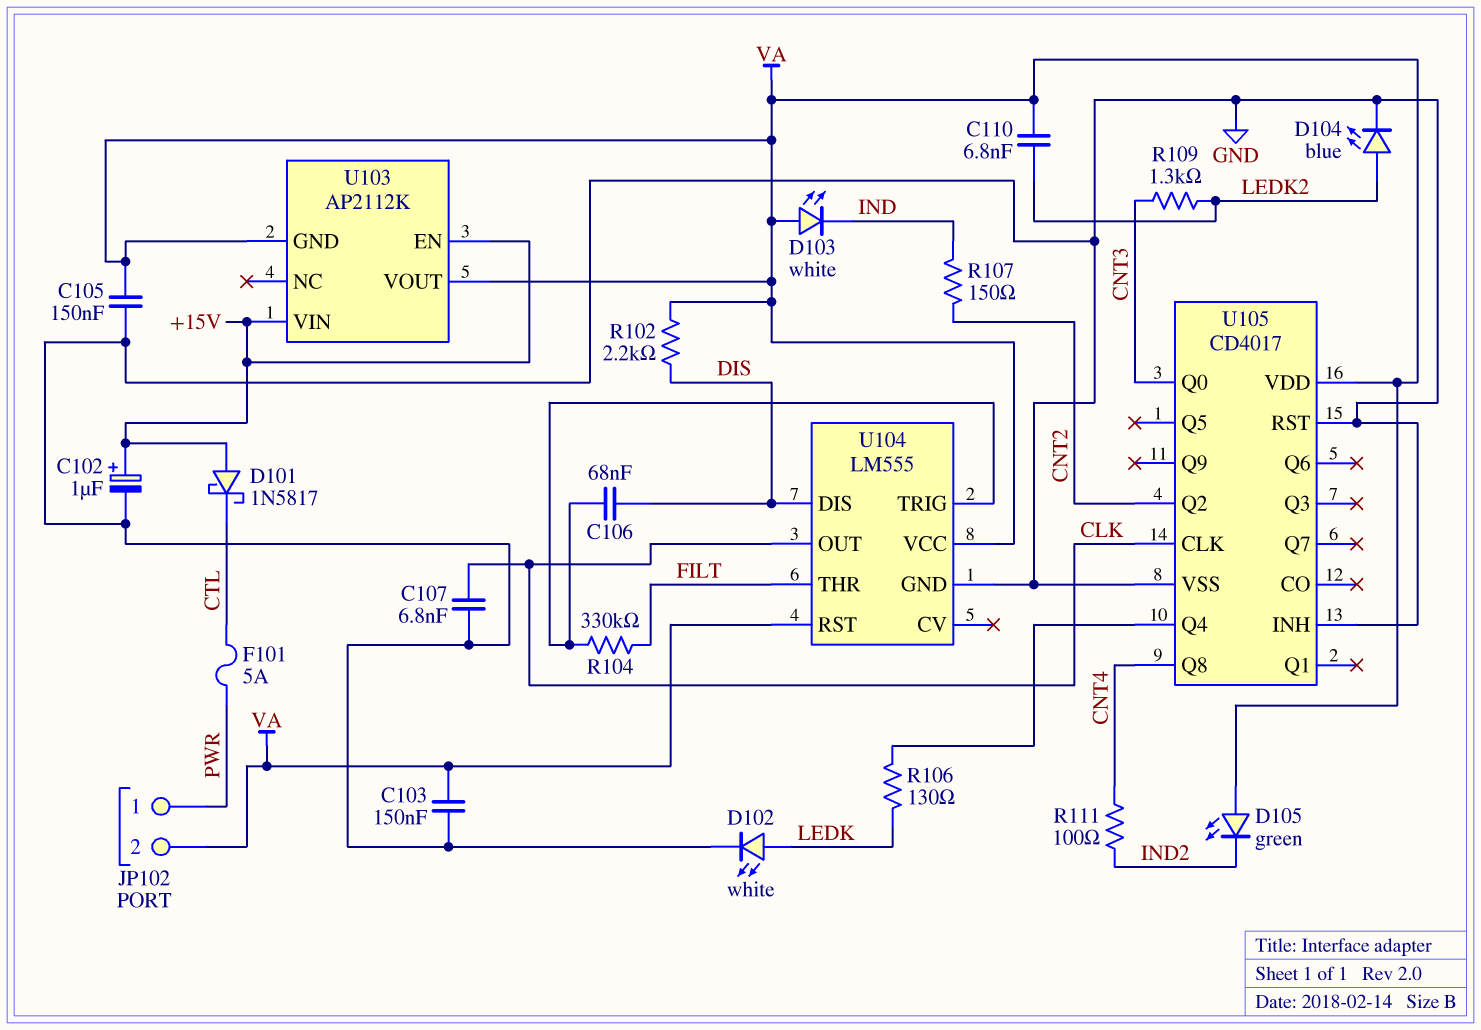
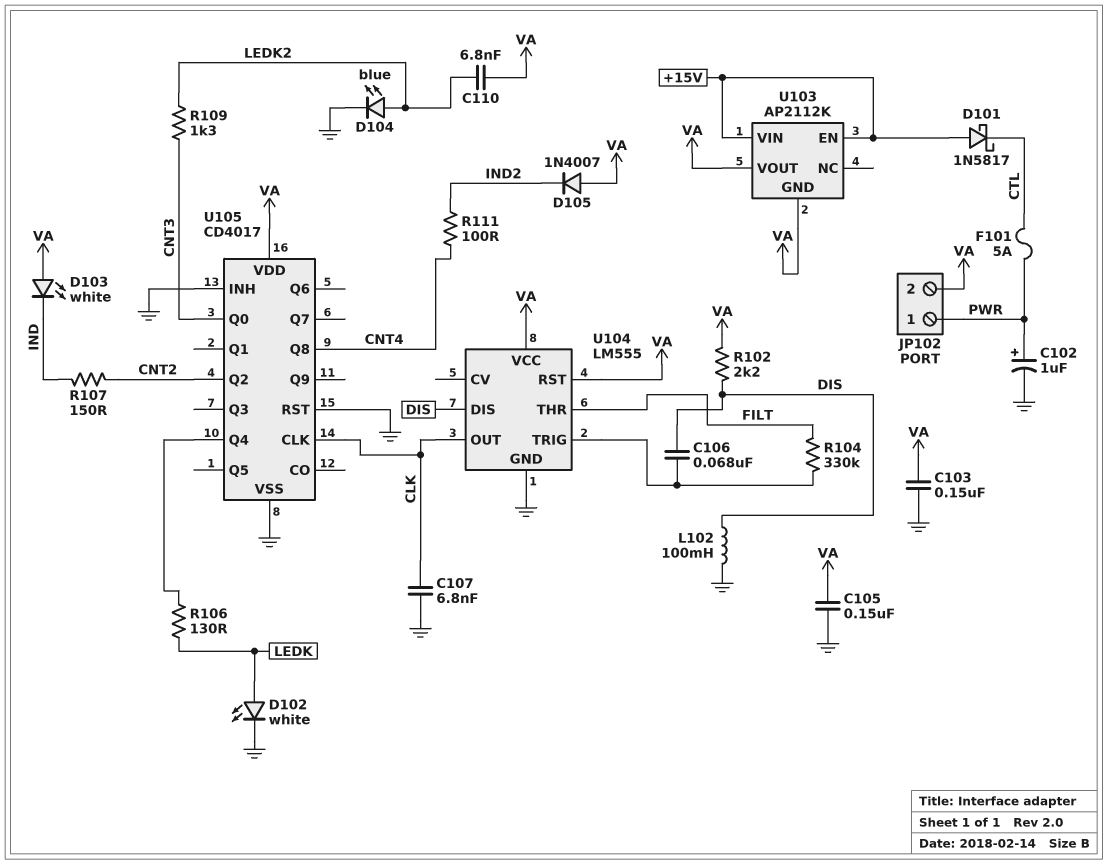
C102: 1uF (plus +15V, minus GND) -> 1uF (plus PWR, minus GND)
D105: LED green (A VA, K IND2) -> diode 1N4007 (A VA, K IND2)
L102: none -> 100mH (DIS, GND)

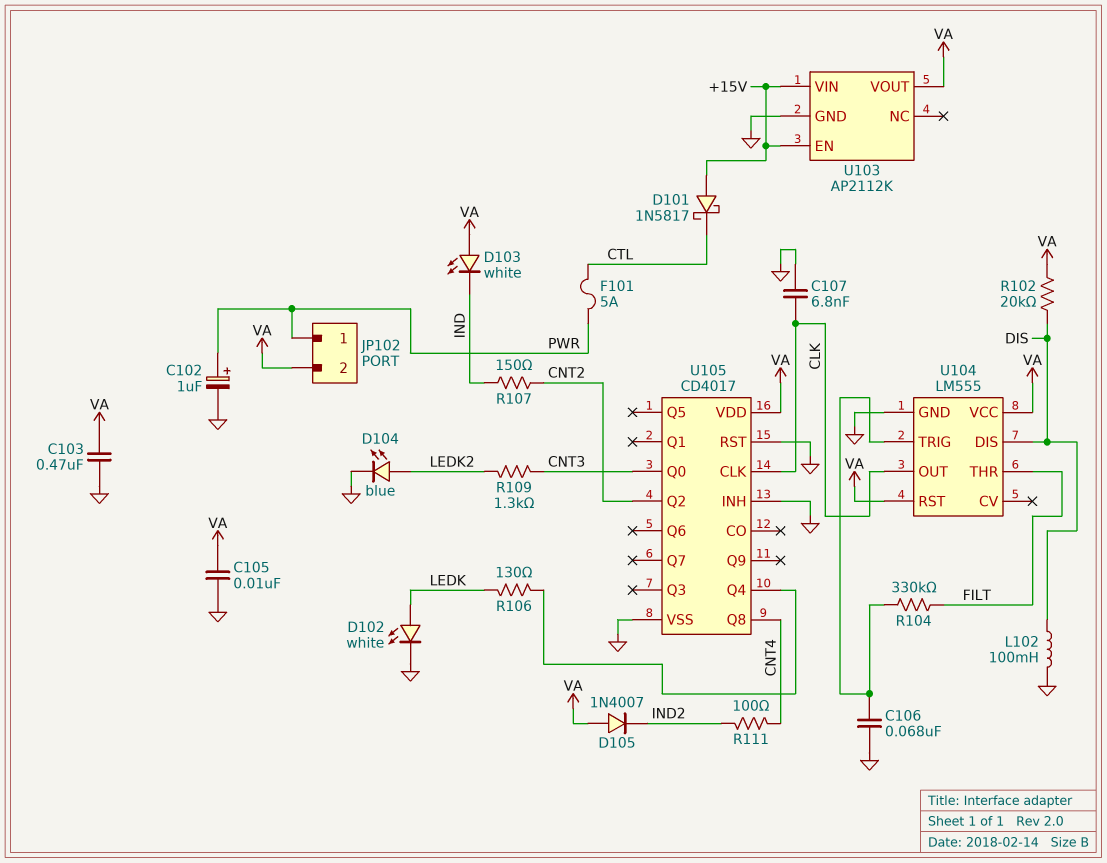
C103: 150nF (GND, VA) -> 470nF (GND, VA)
C105: 150nF (GND, VA) -> 10nF (GND, VA)
C106: 68nF (DIS, U104/TRIG) -> 68nF (GND, U104/TRIG)
C110: 6.8nF (LEDK2, VA) -> none
R102: 2.2k (DIS, VA) -> 20k (DIS, VA)
U103 pin GND: VA -> GND

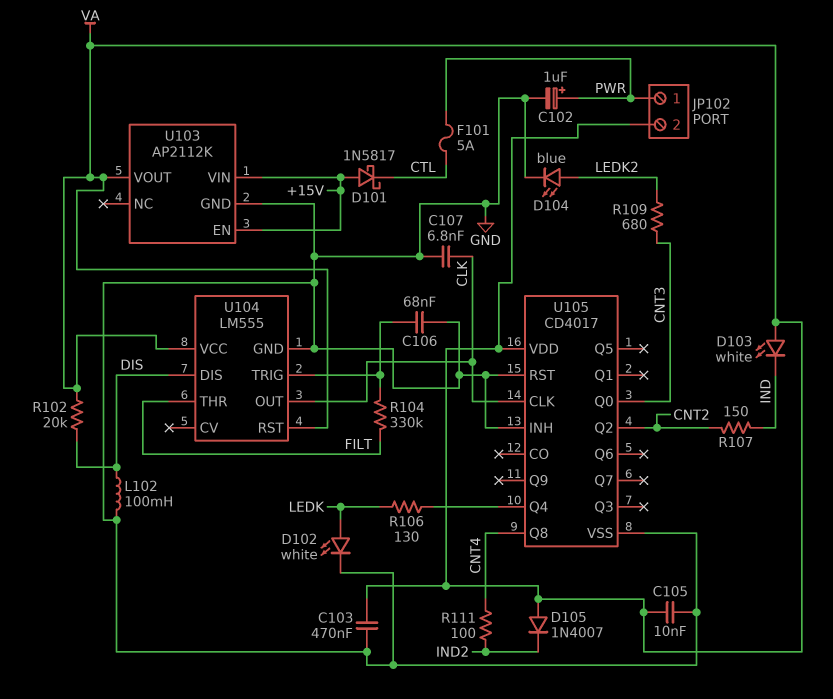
R109: 1.3k (CNT3, LEDK2) -> 680 (CNT3, LEDK2)

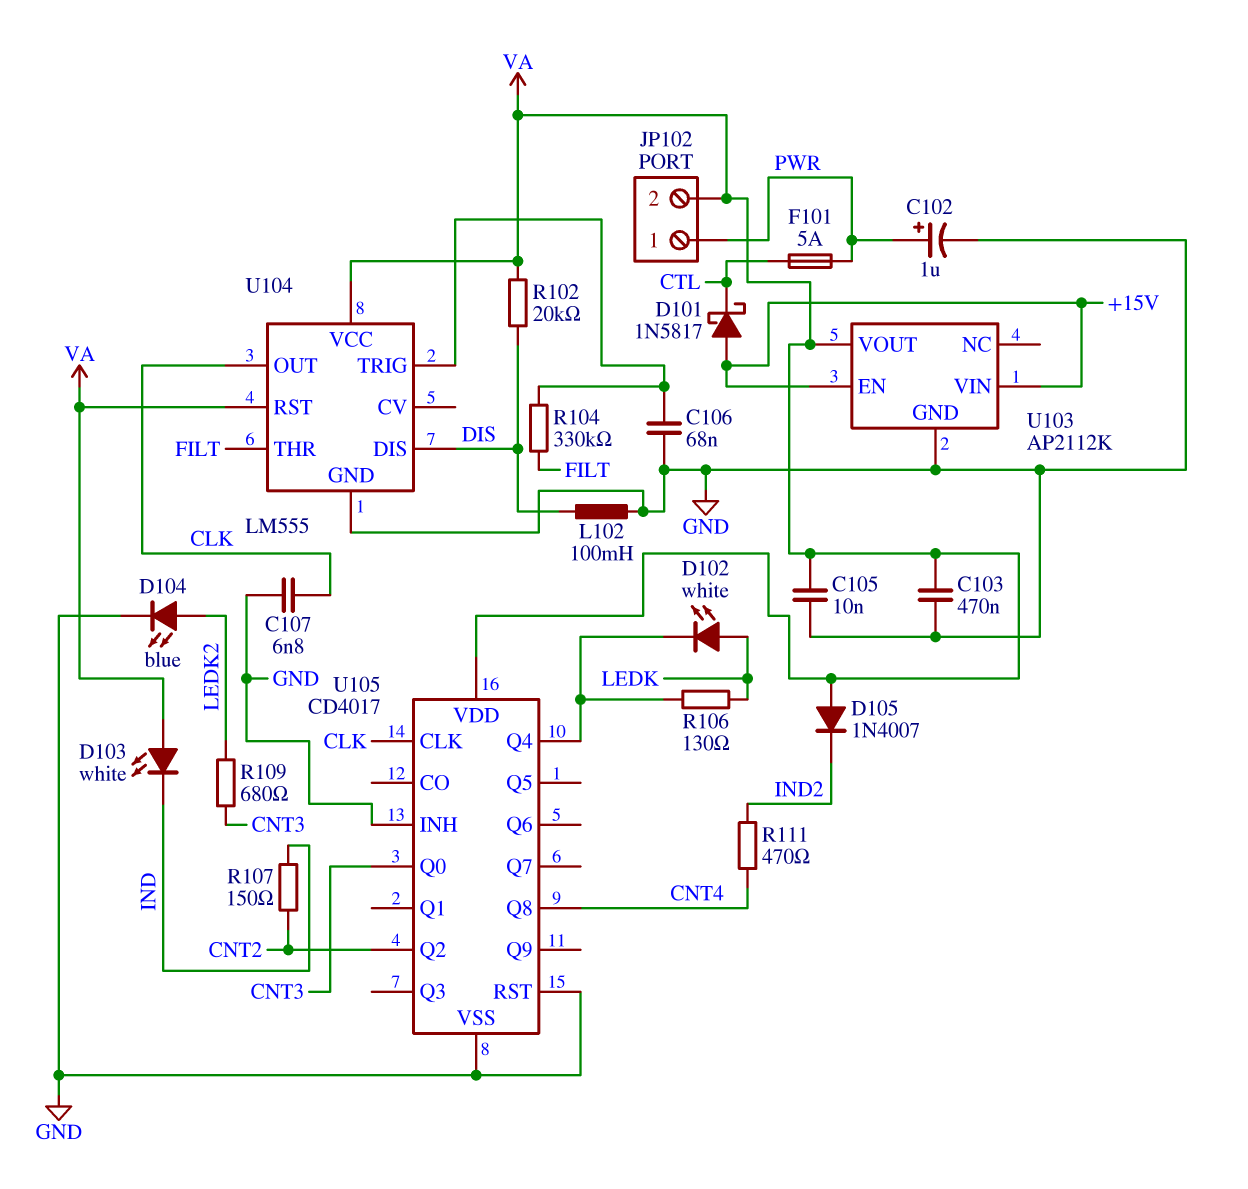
D102: LED white (A LEDK, K GND) -> LED white (A LEDK, K U105/Q4)
R111: 100 (CNT4, IND2) -> 470 (CNT4, IND2)

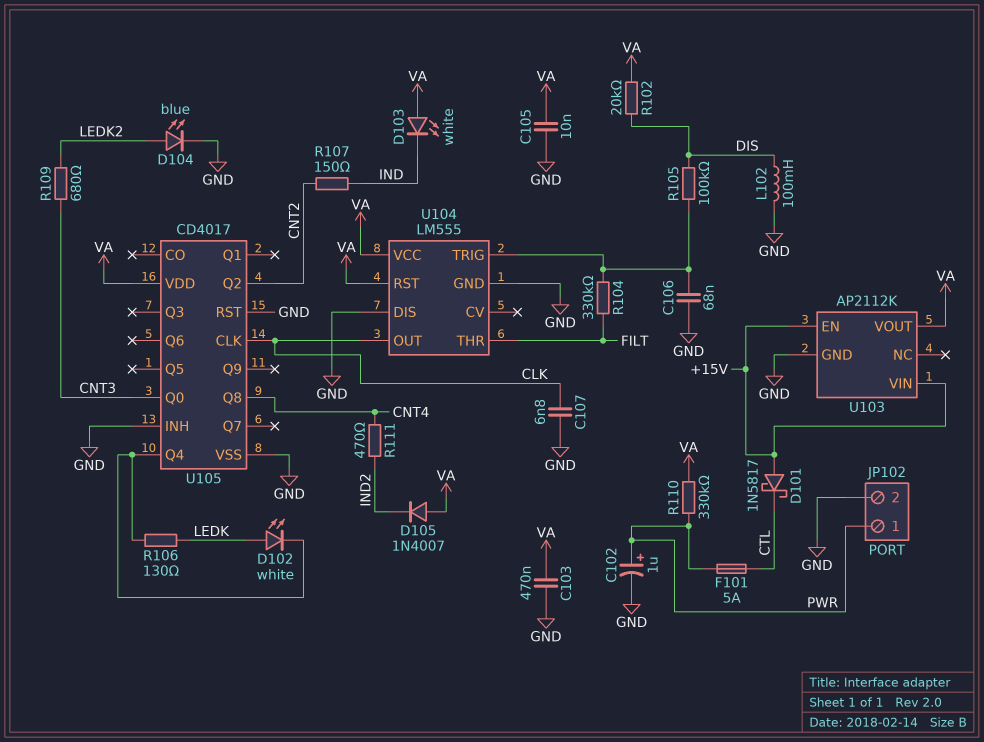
JP102 pin 2: VA -> GND
R105: none -> 100k (DIS, U104/TRIG)
R110: none -> 330k (PWR, VA)
U104 pin DIS: DIS -> GND

